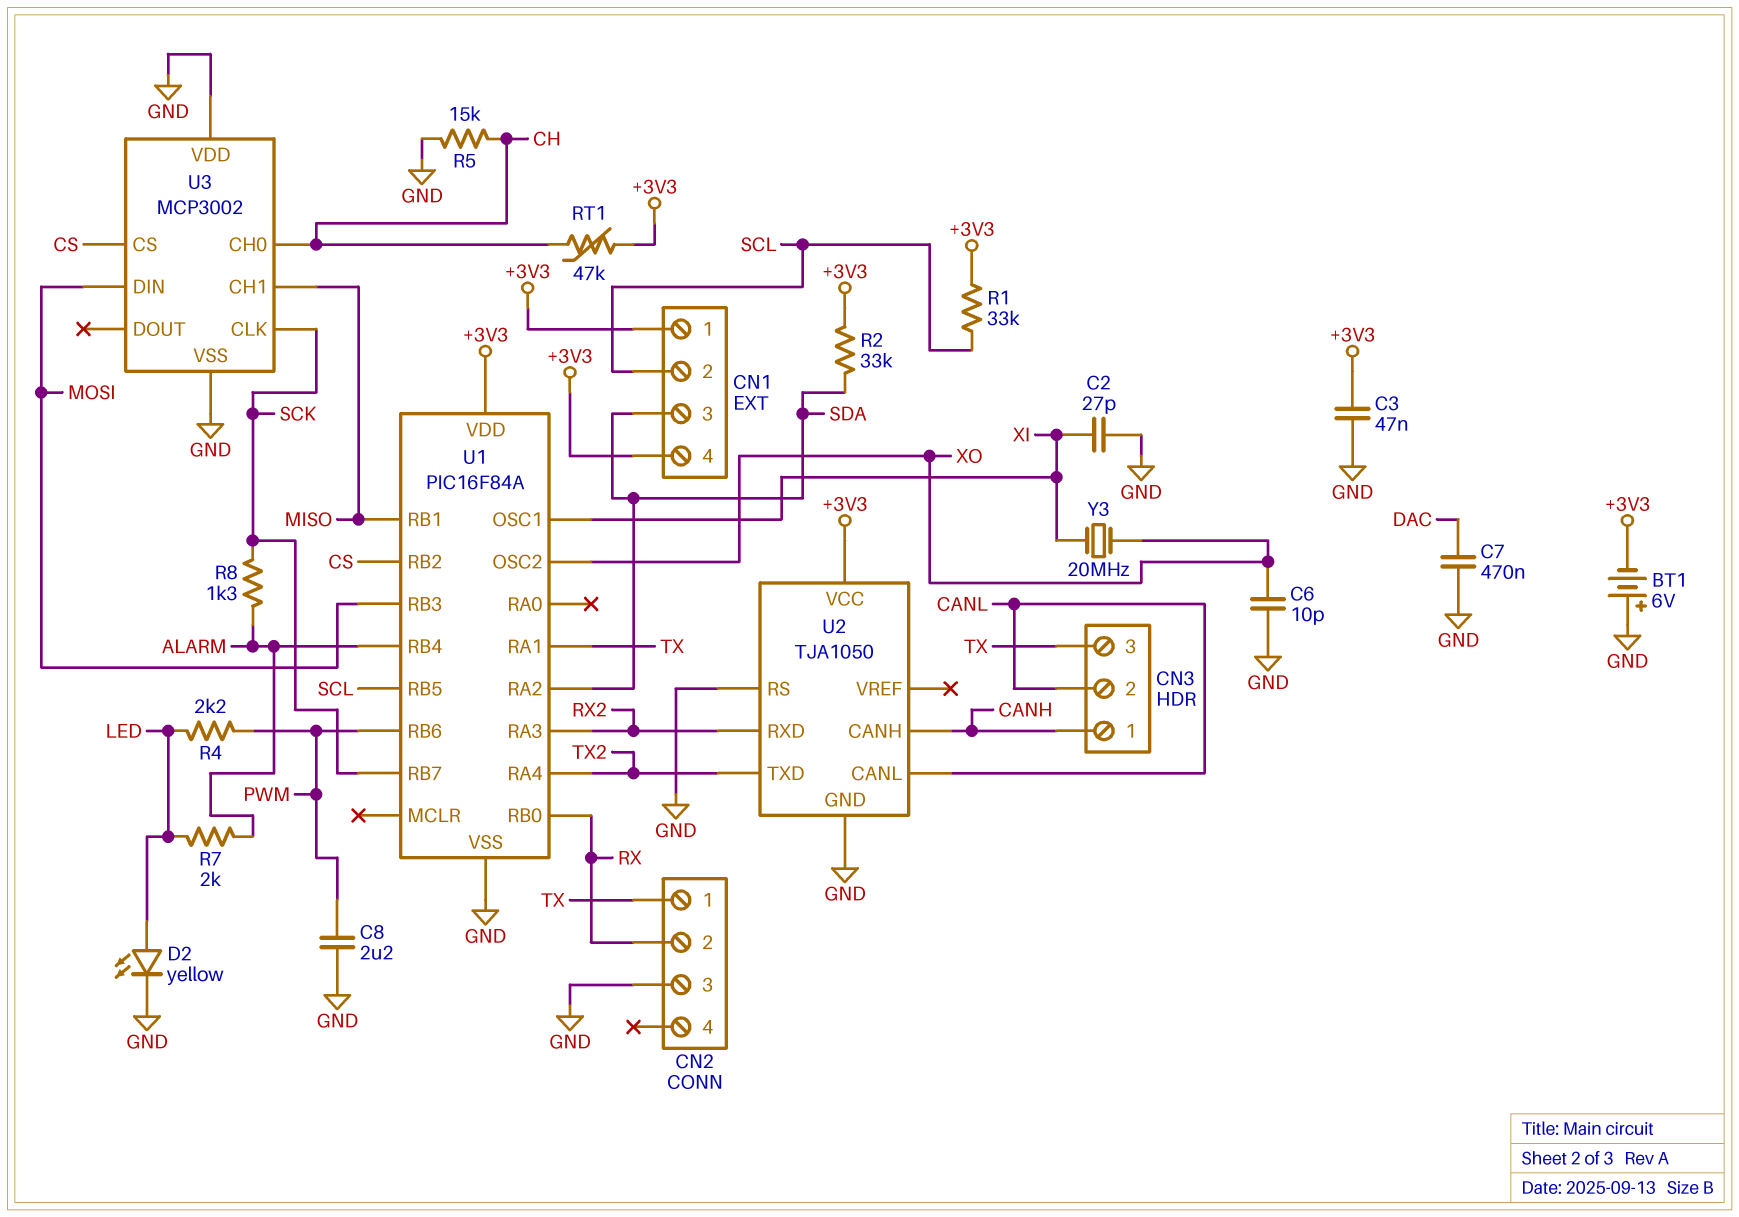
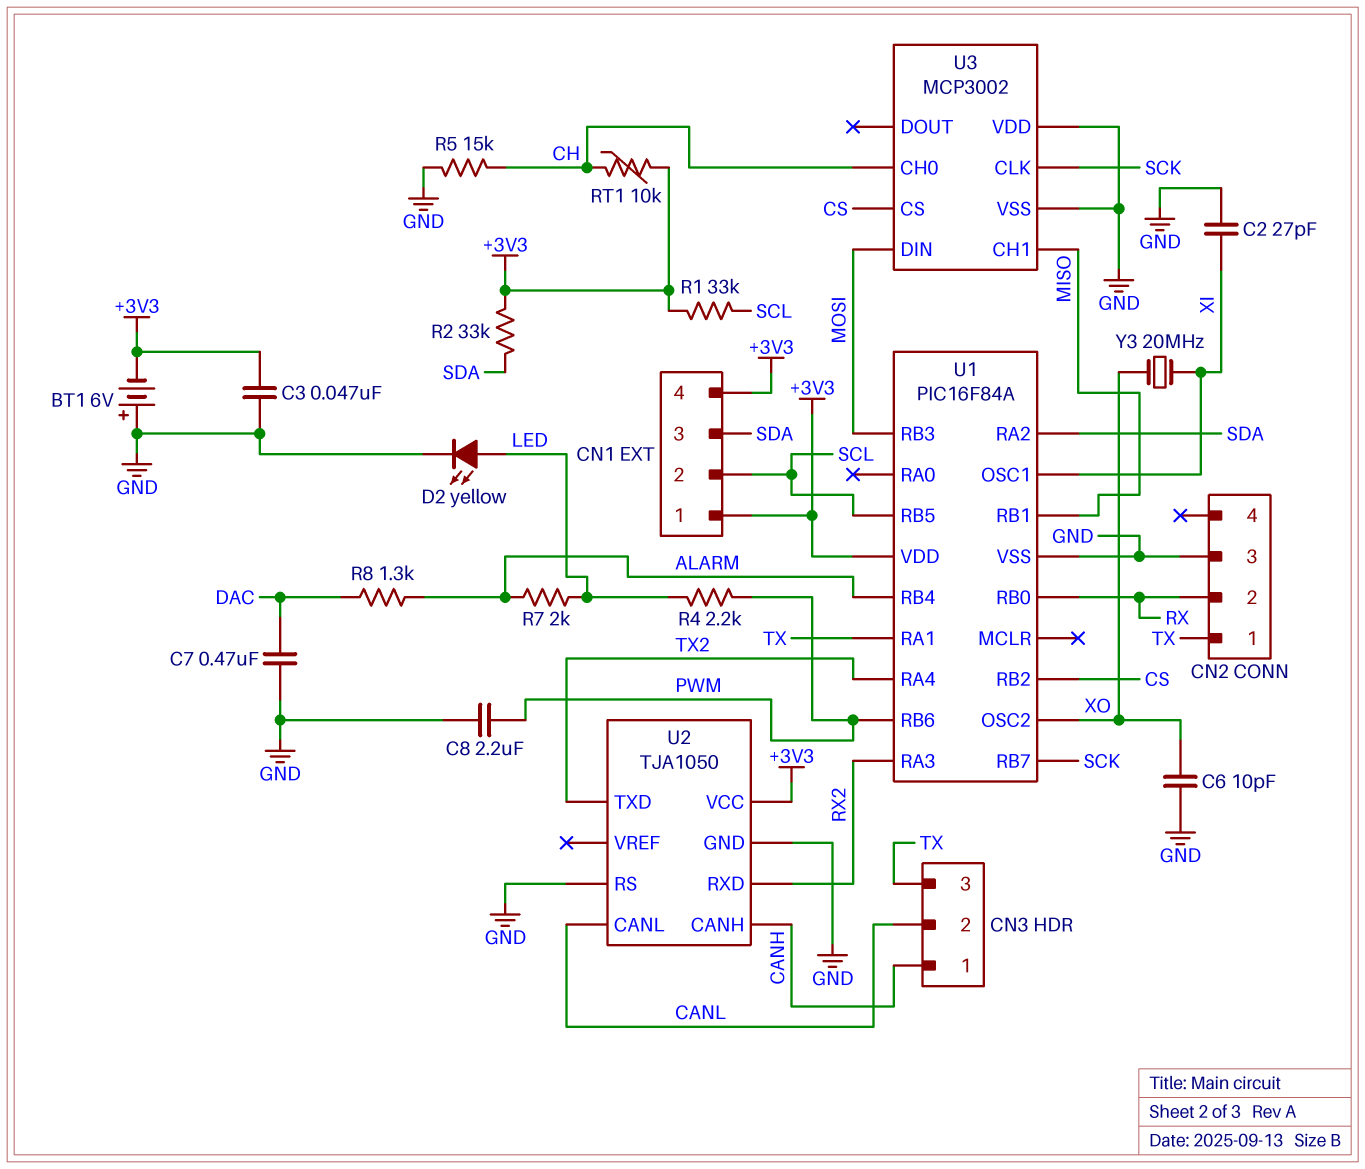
R8: 1.3k (ALARM, SCK) -> 1.3k (ALARM, DAC)
RT1: 47k (+3V3, CH) -> 10k (+3V3, CH)

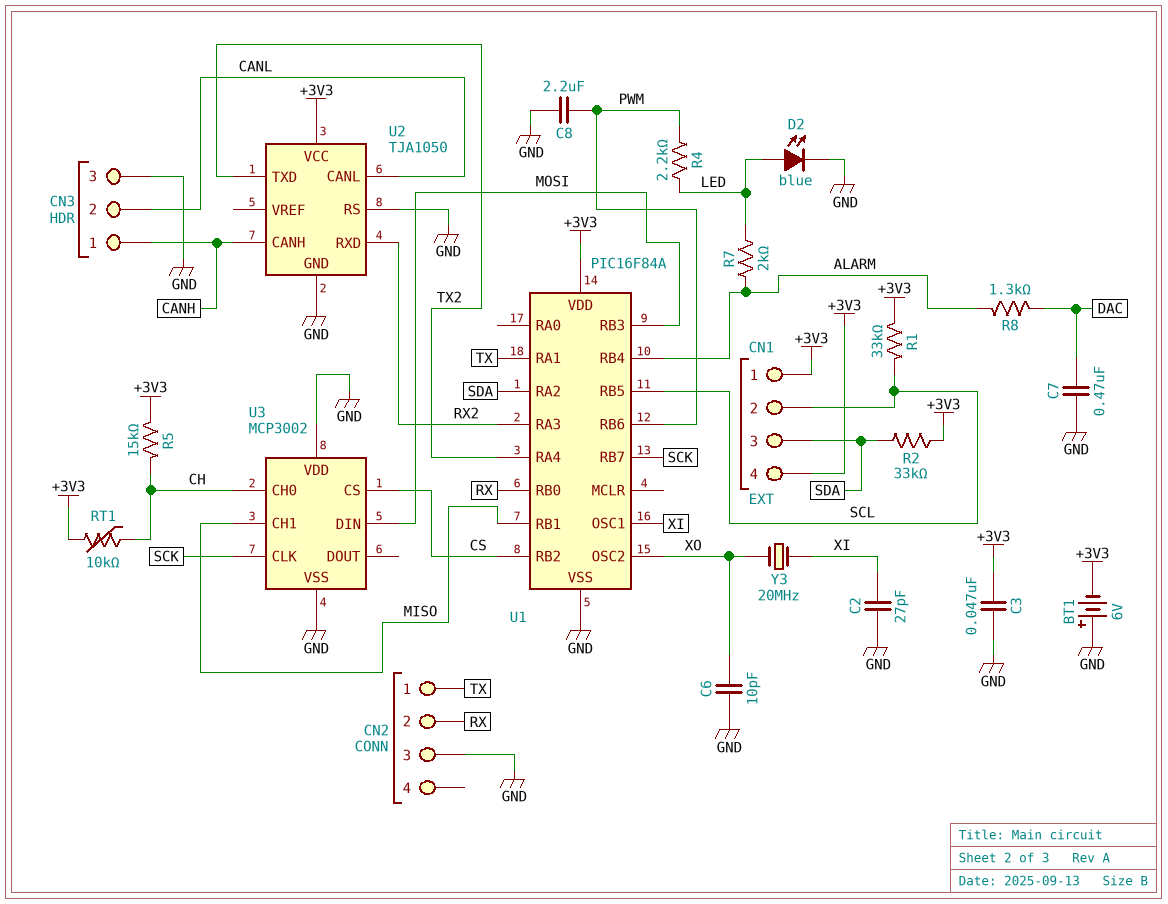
CN3 pin 3: TX -> GND
D2: LED yellow (A LED, K GND) -> LED blue (A LED, K GND)
R5: 15k (CH, GND) -> 15k (+3V3, CH)

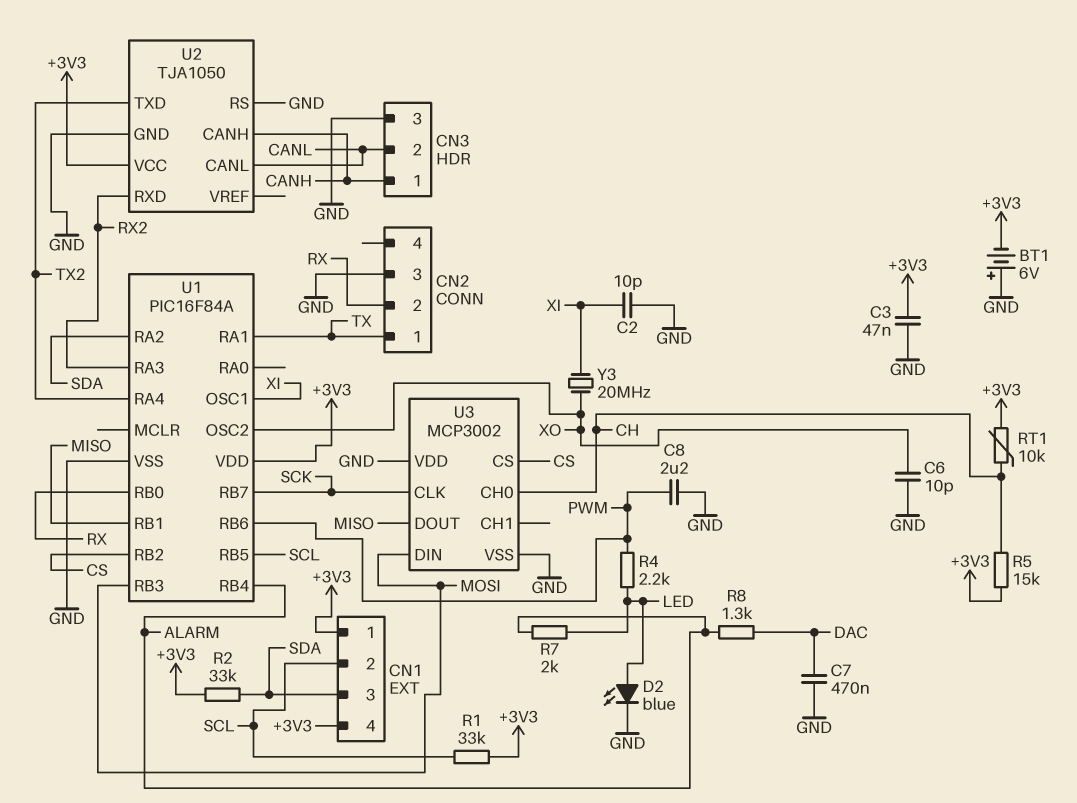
C2: 27pF (GND, XI) -> 10pF (GND, XI)
U3 pin CH1: MISO -> none
U3 pin DOUT: none -> MISO

